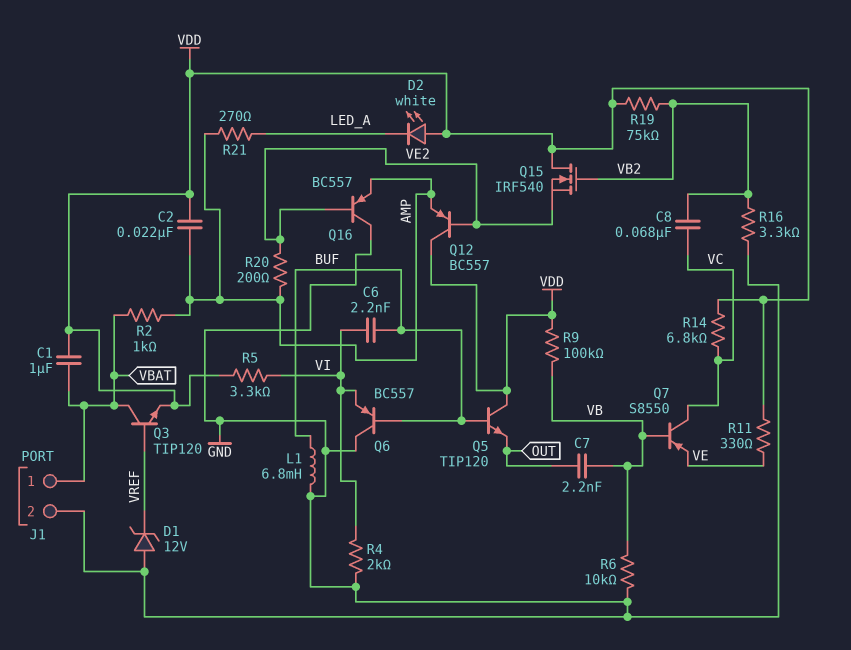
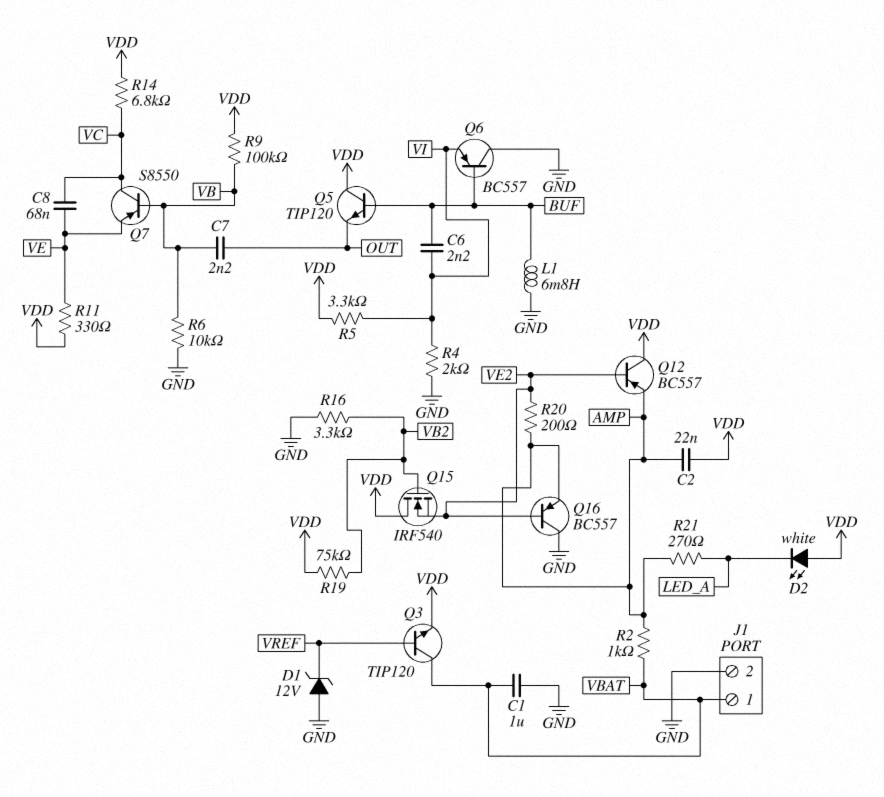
C1: 1uF (VBAT, VDD) -> 1uF (GND, VBAT)
C8: 68nF (VB2, VC) -> 68nF (VC, VE)

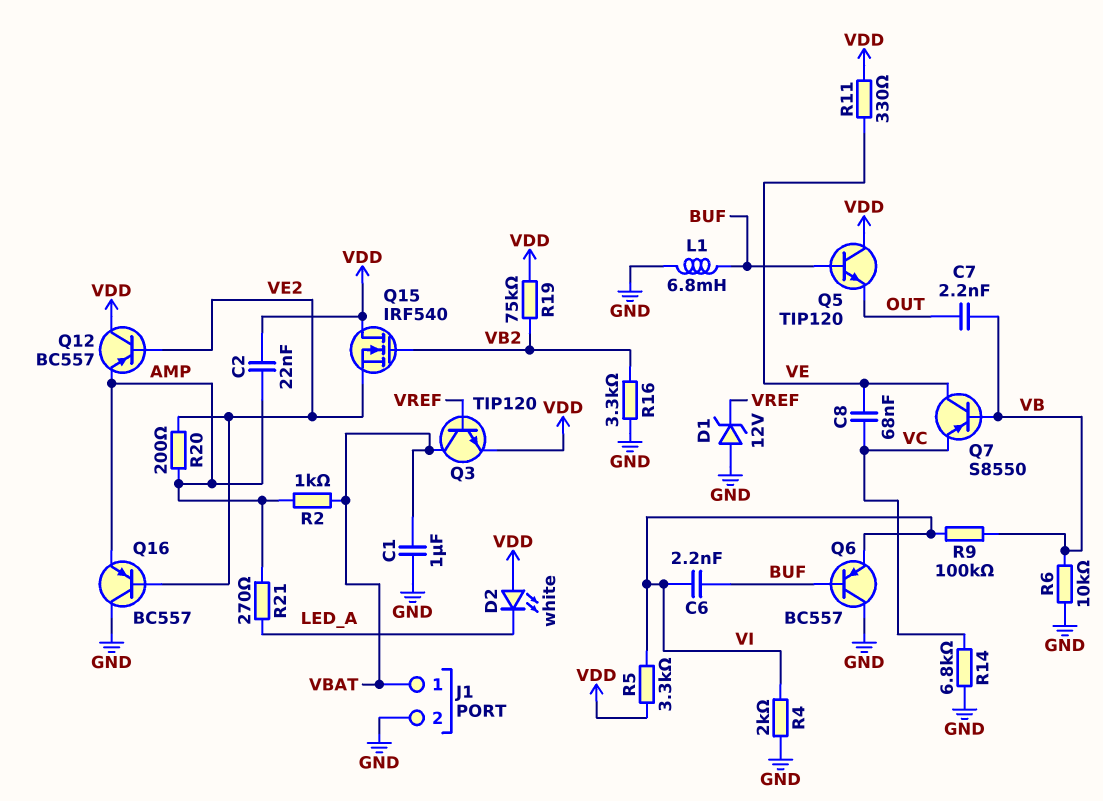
Q7: PNP S8550 (B VB, C VC, E VE) -> PNP S8550 (B VB, C VE, E VC)
R9: 100k (VB, VDD) -> 100k (VB, VI)
R14: 6.8k (VC, VDD) -> 6.8k (GND, VC)

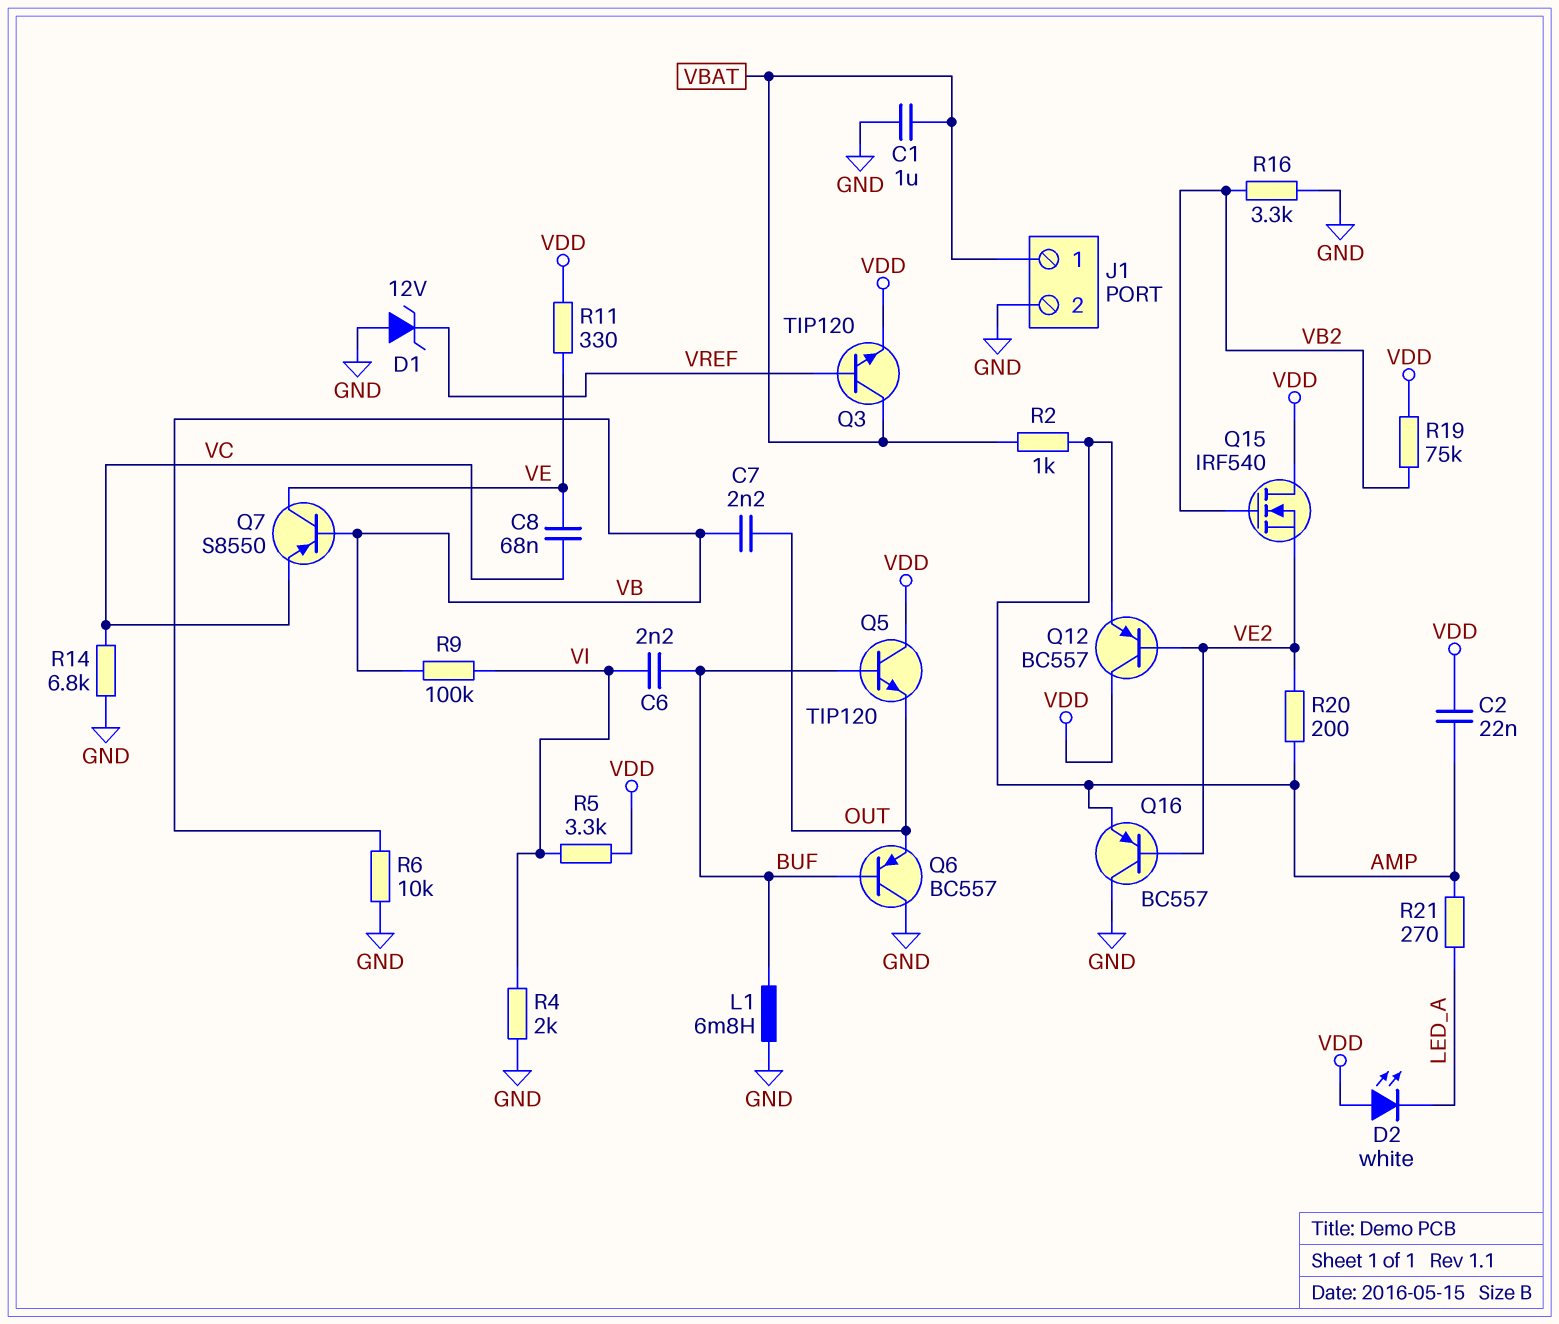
Q6: PNP BC557 (B BUF, C GND, E VI) -> PNP BC557 (B BUF, C GND, E OUT)

